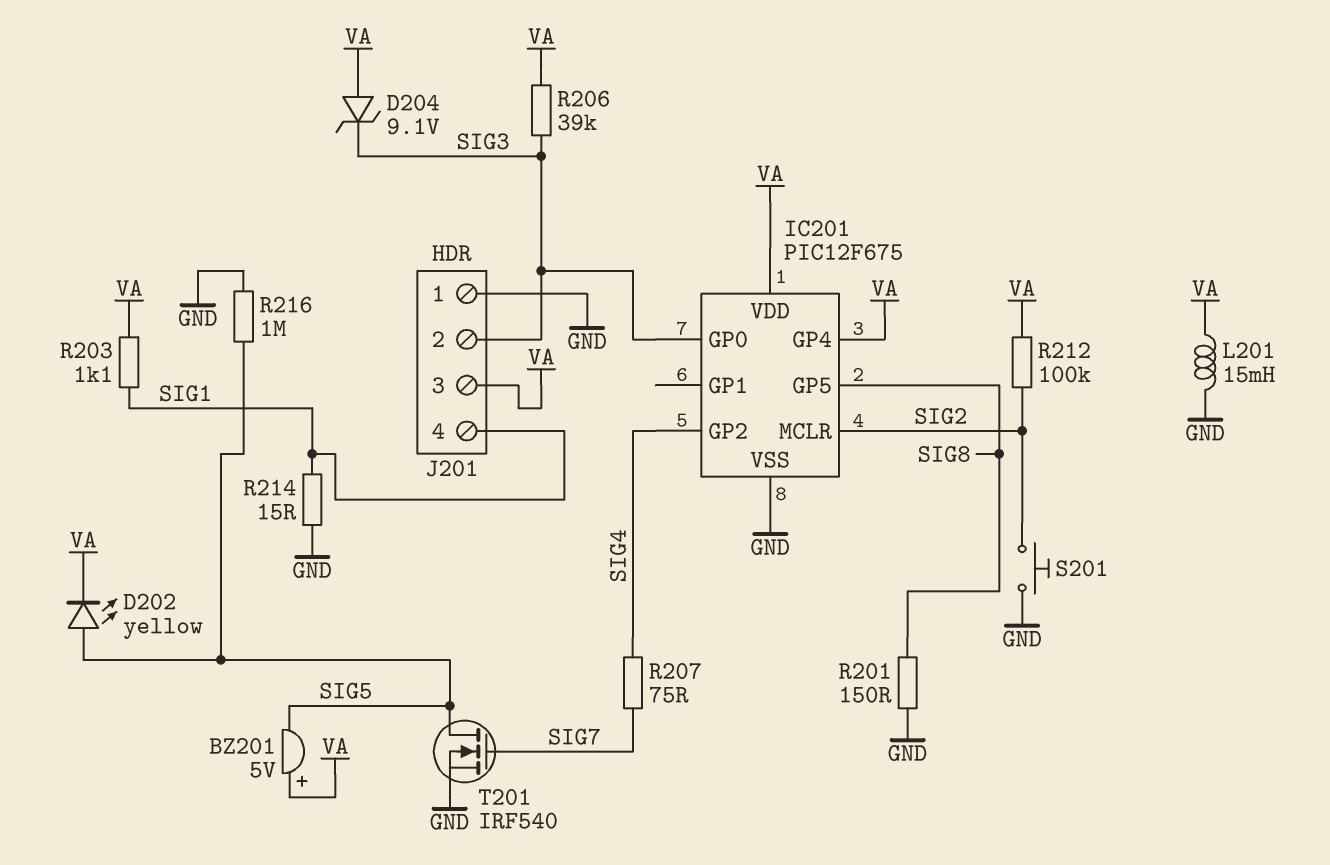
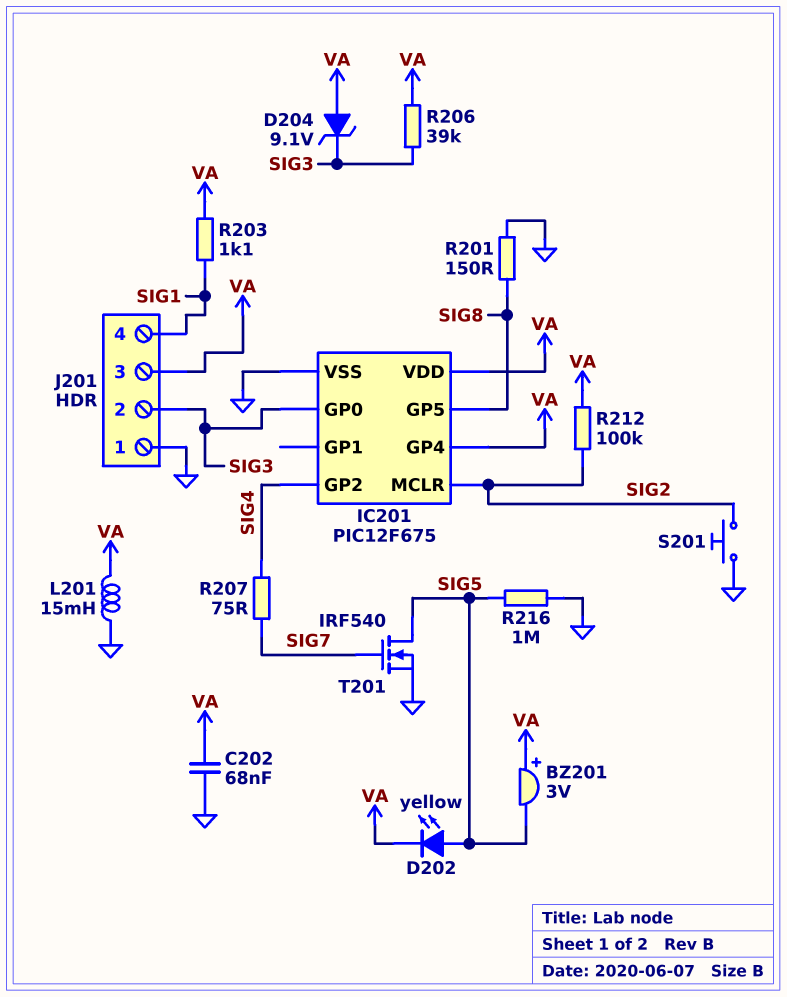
BZ201: buzzer 5V (plus VA, minus SIG5) -> buzzer 3V (plus VA, minus SIG5)
C202: none -> 68nF (GND, VA)
R214: 15 (GND, SIG1) -> none

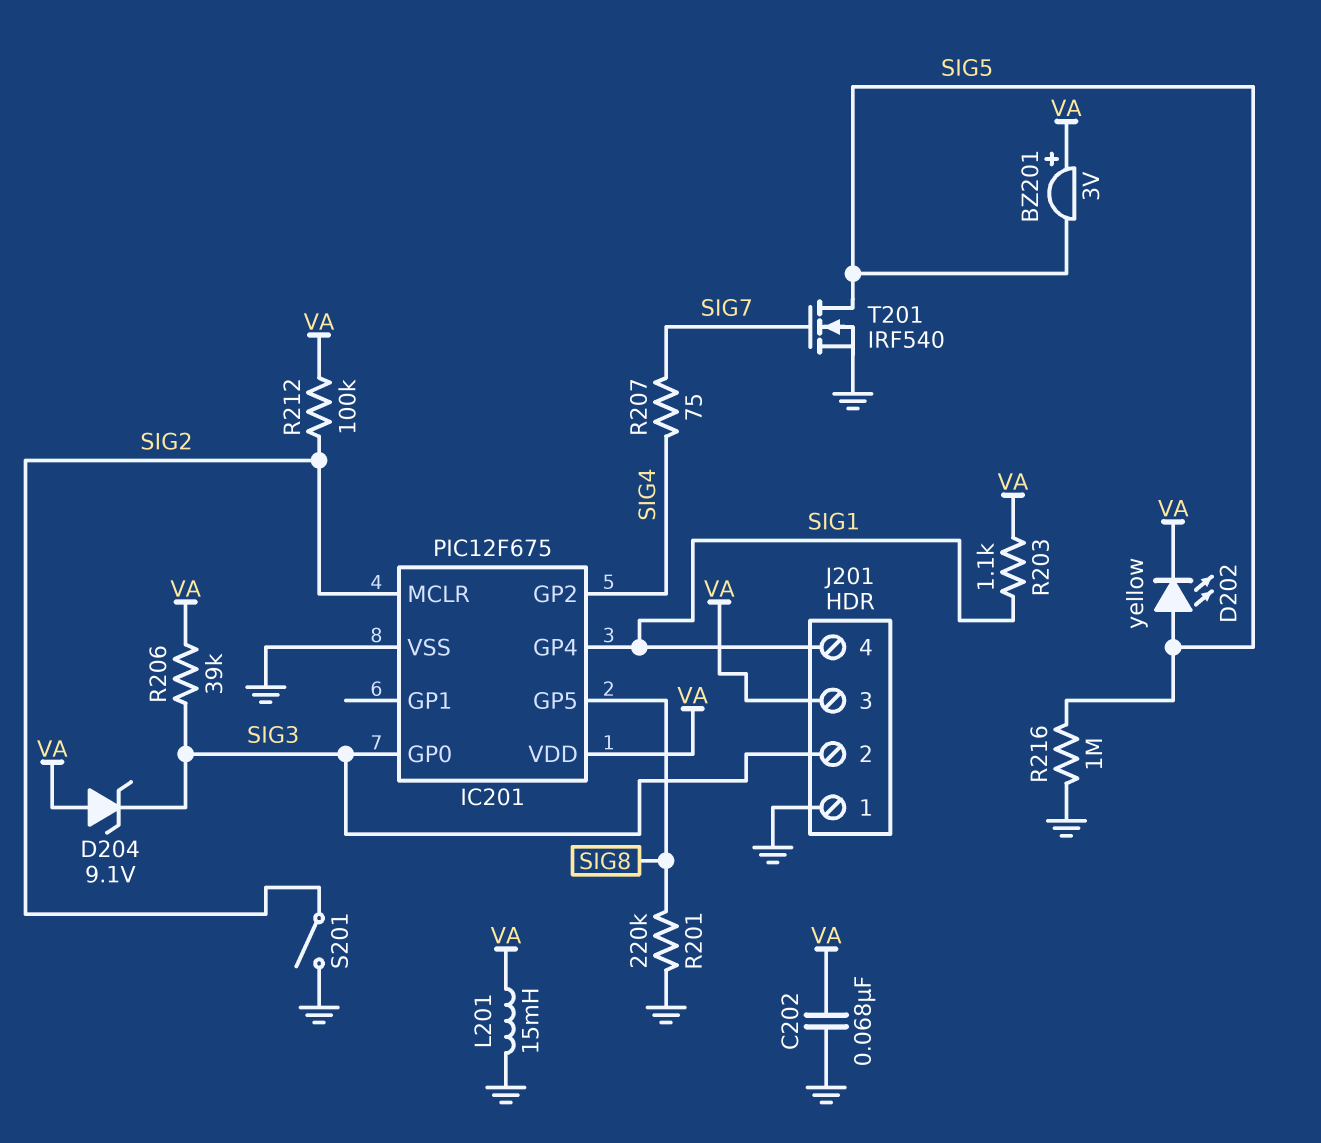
IC201 pin GP4: VA -> SIG1
R201: 150 (GND, SIG8) -> 220k (GND, SIG8)
S201: button (GND, SIG2) -> switch (GND, SIG2)

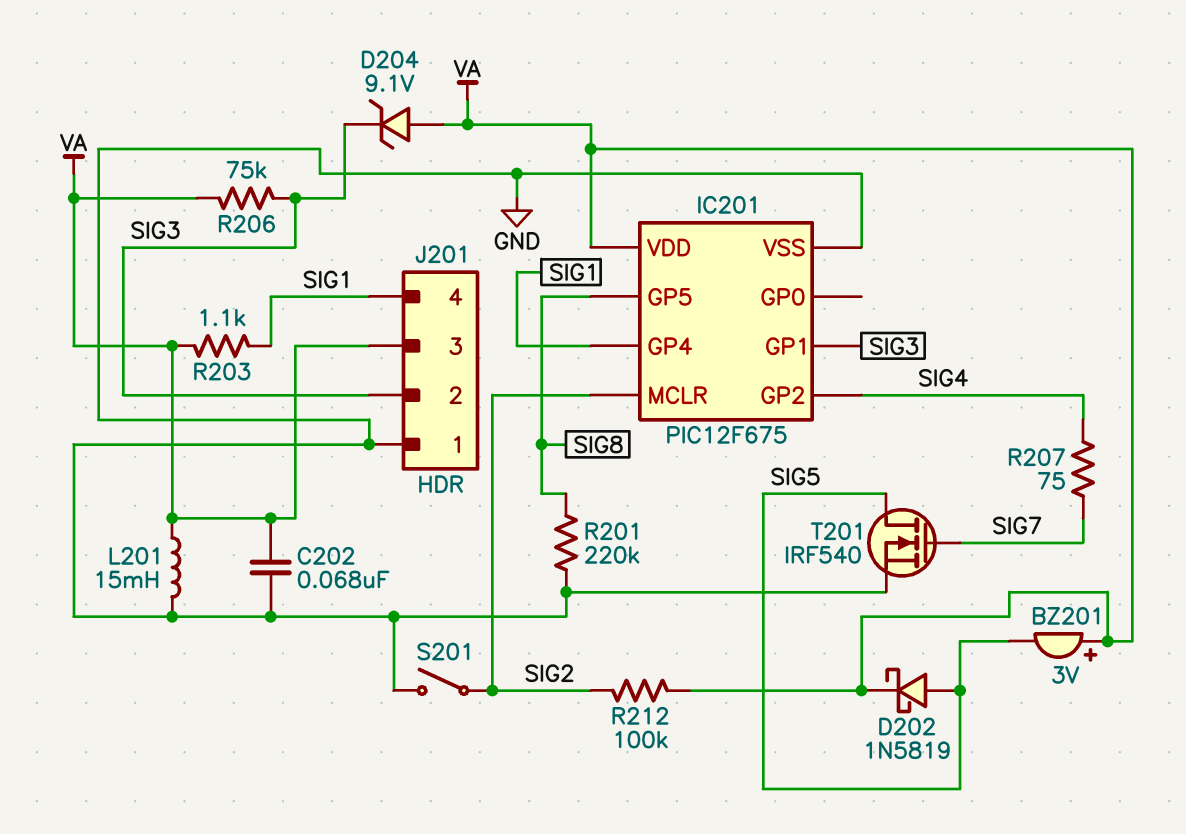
D202: LED yellow (A SIG5, K VA) -> schottky 1N5819 (A SIG5, K VA)
IC201 pin GP0: SIG3 -> none
IC201 pin GP1: none -> SIG3
R206: 39k (SIG3, VA) -> 75k (SIG3, VA)
R216: 1M (GND, SIG5) -> none

